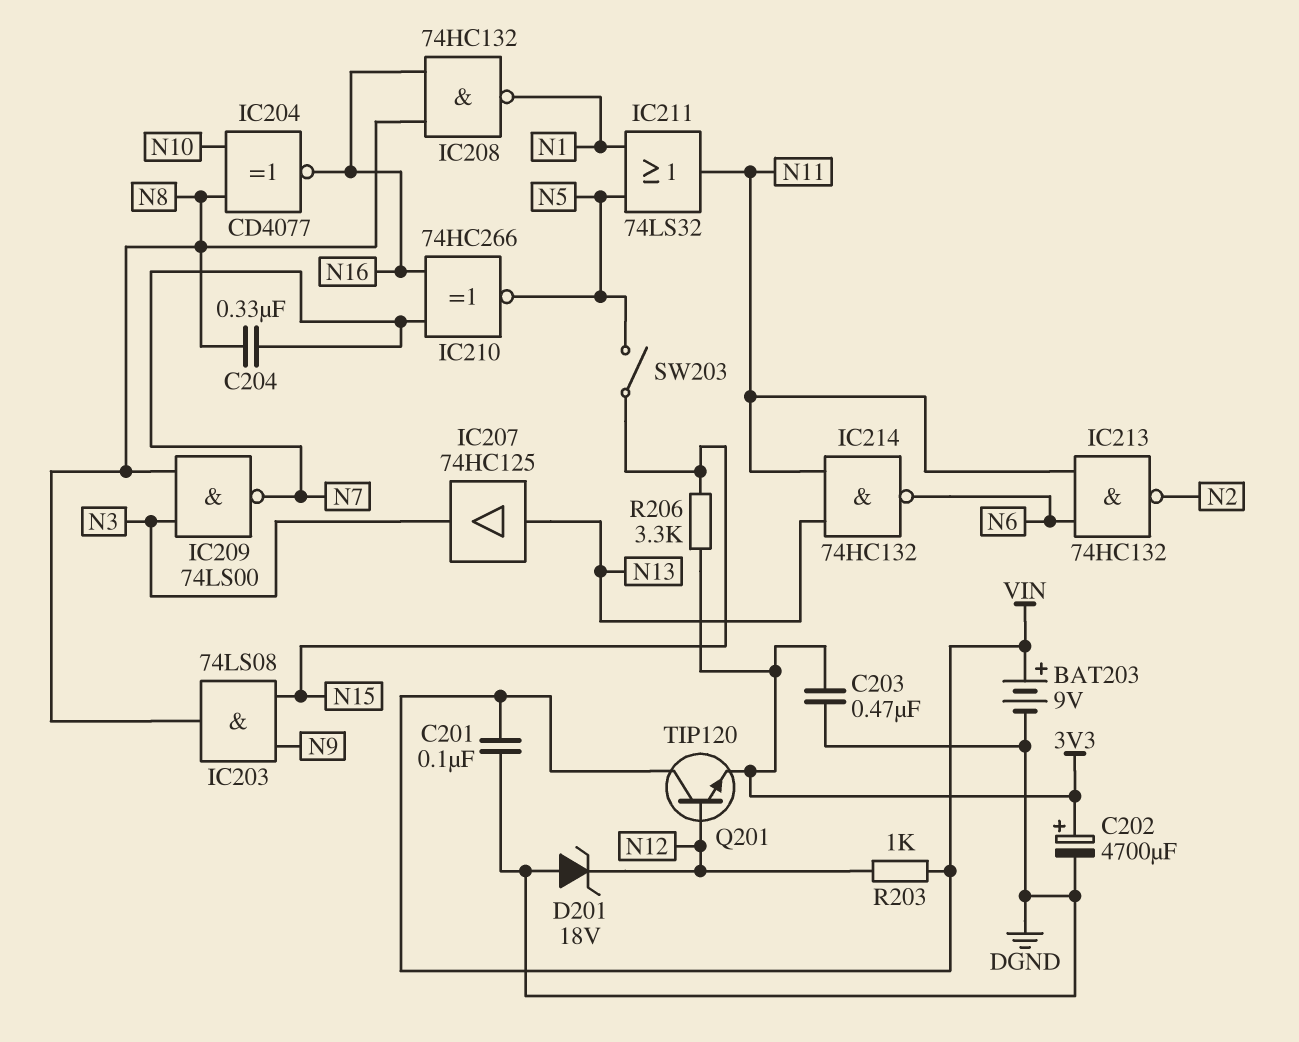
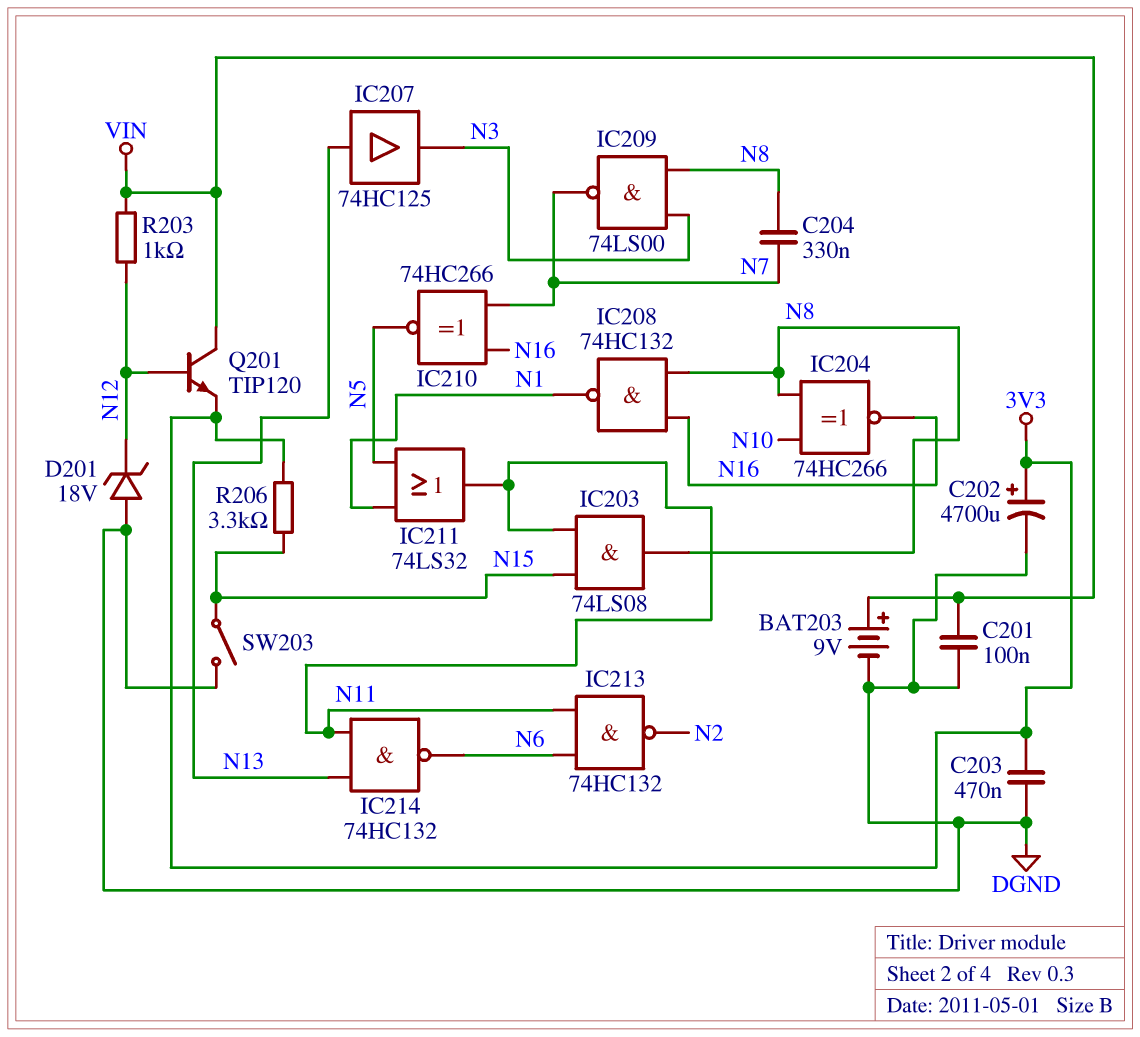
IC203: AND 74LS08 (in N9, in N15, out N8) -> AND 74LS08 (in N11, in N15, out N8)
IC204: XNOR CD4077 (in N8, in N10, out N16) -> XNOR 74HC266 (in N8, in N10, out N16)
SW203: switch (N5, N15) -> switch (DGND, N15)

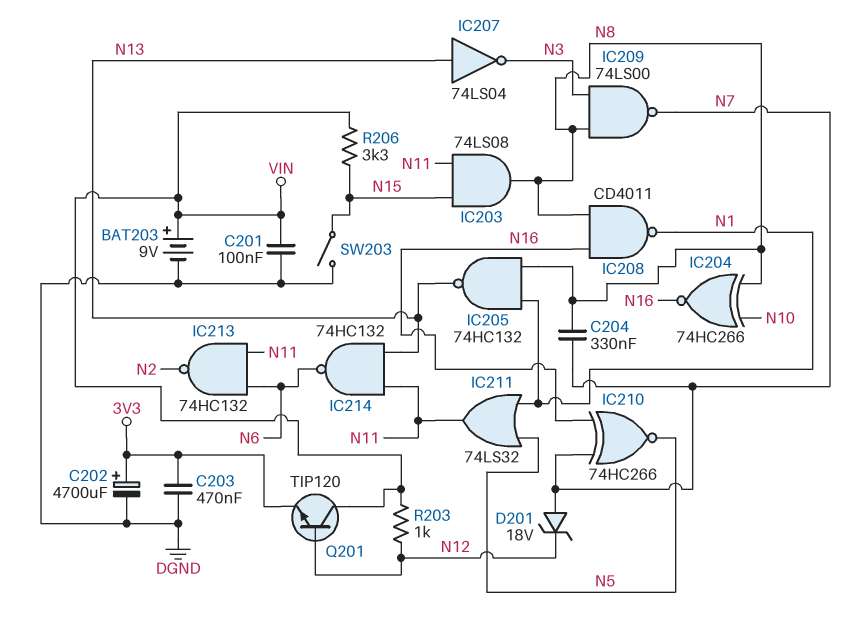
D201: zener 18V (A DGND, K N12) -> zener 18V (A N7, K N12)
IC205: none -> NAND 74HC132 (in N1, in N8, out N13)
IC207: buffer 74HC125 (in N13, out N3) -> NOT 74LS04 (in N13, out N3)
IC208: NAND 74HC132 (in N8, in N16, out N1) -> NAND CD4011 (in N8, in N16, out N1)
R206: 3.3k (3V3, N15) -> 3.3k (N15, VIN)

